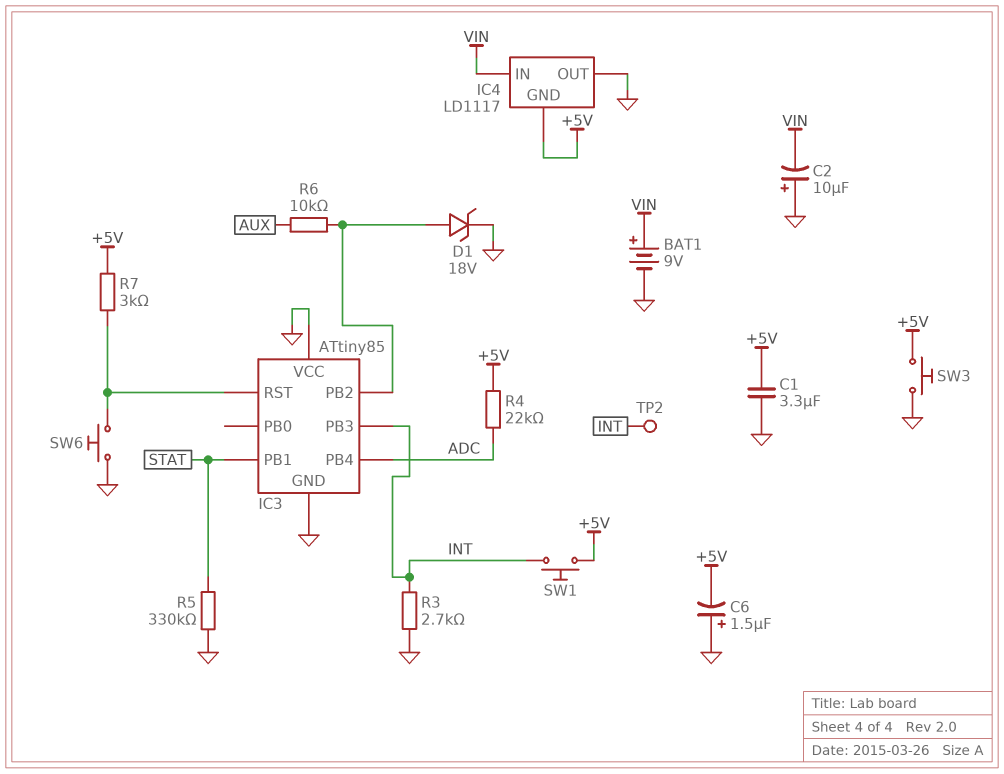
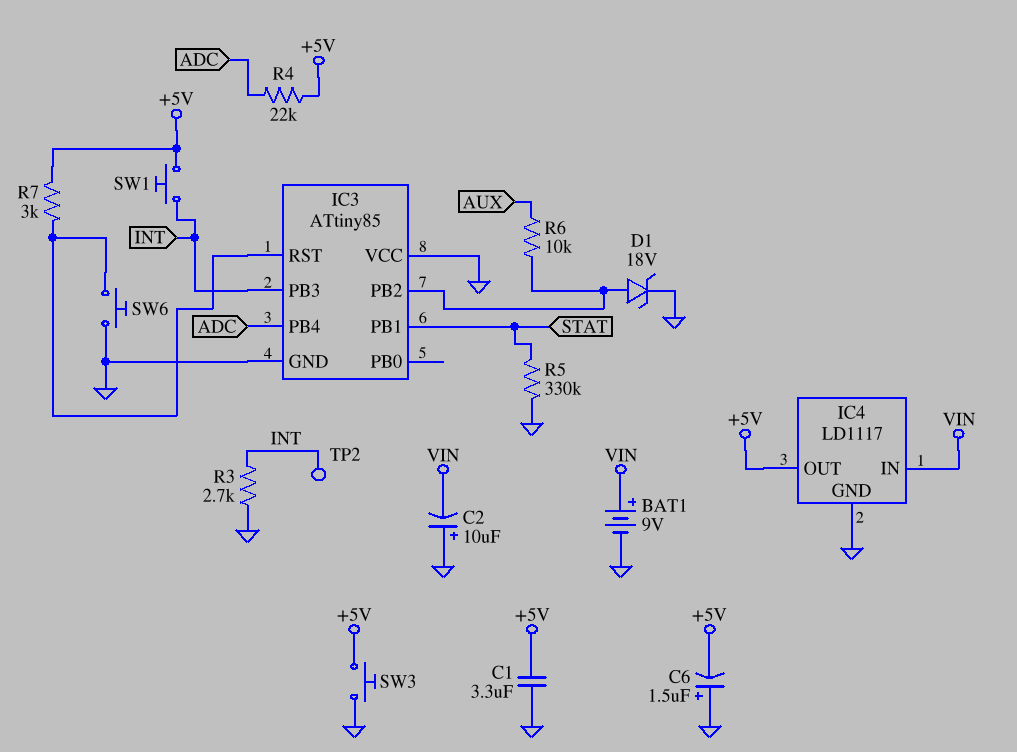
IC4 pin GND: +5V -> GND
IC4 pin OUT: GND -> +5V

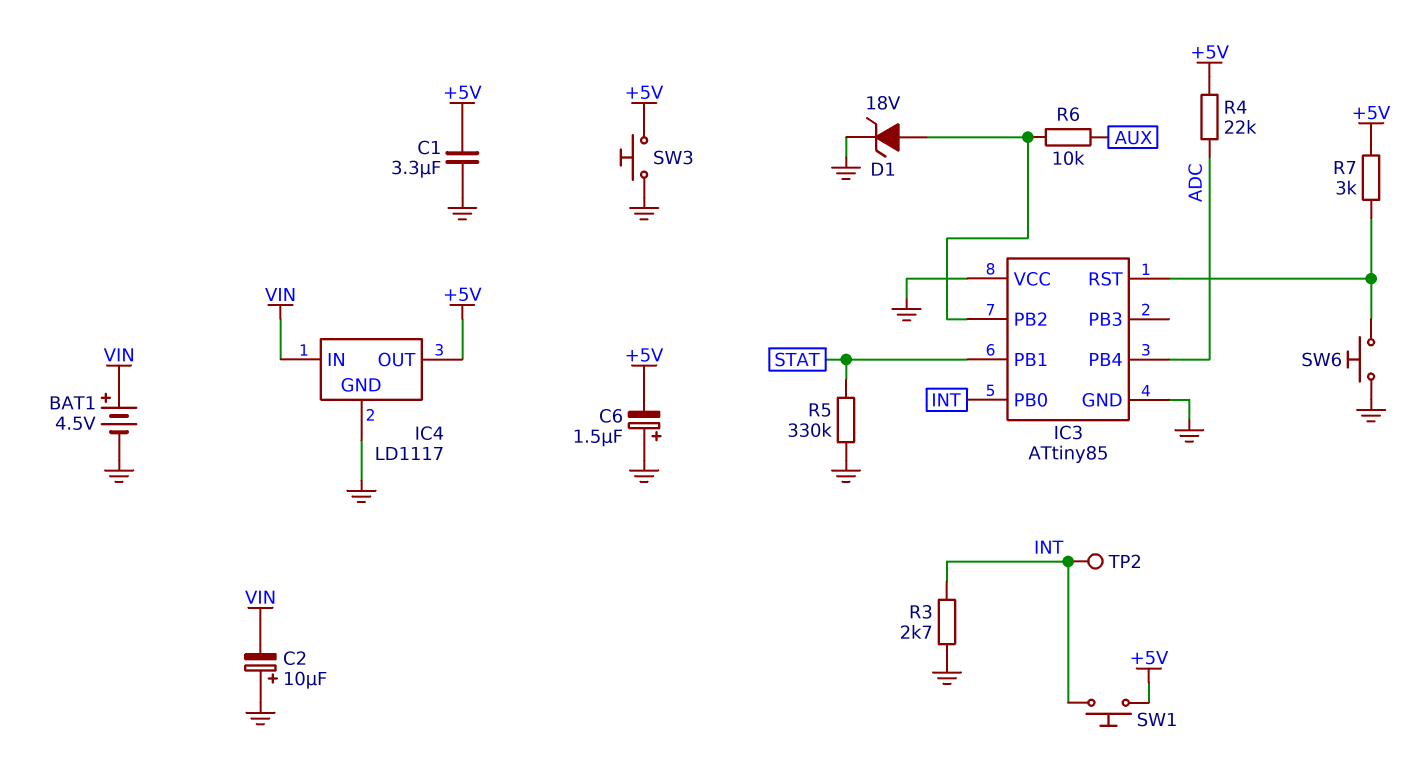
BAT1: 9V (plus VIN, minus GND) -> 4.5V (plus VIN, minus GND)
IC3 pin PB0: none -> INT
IC3 pin PB3: INT -> none

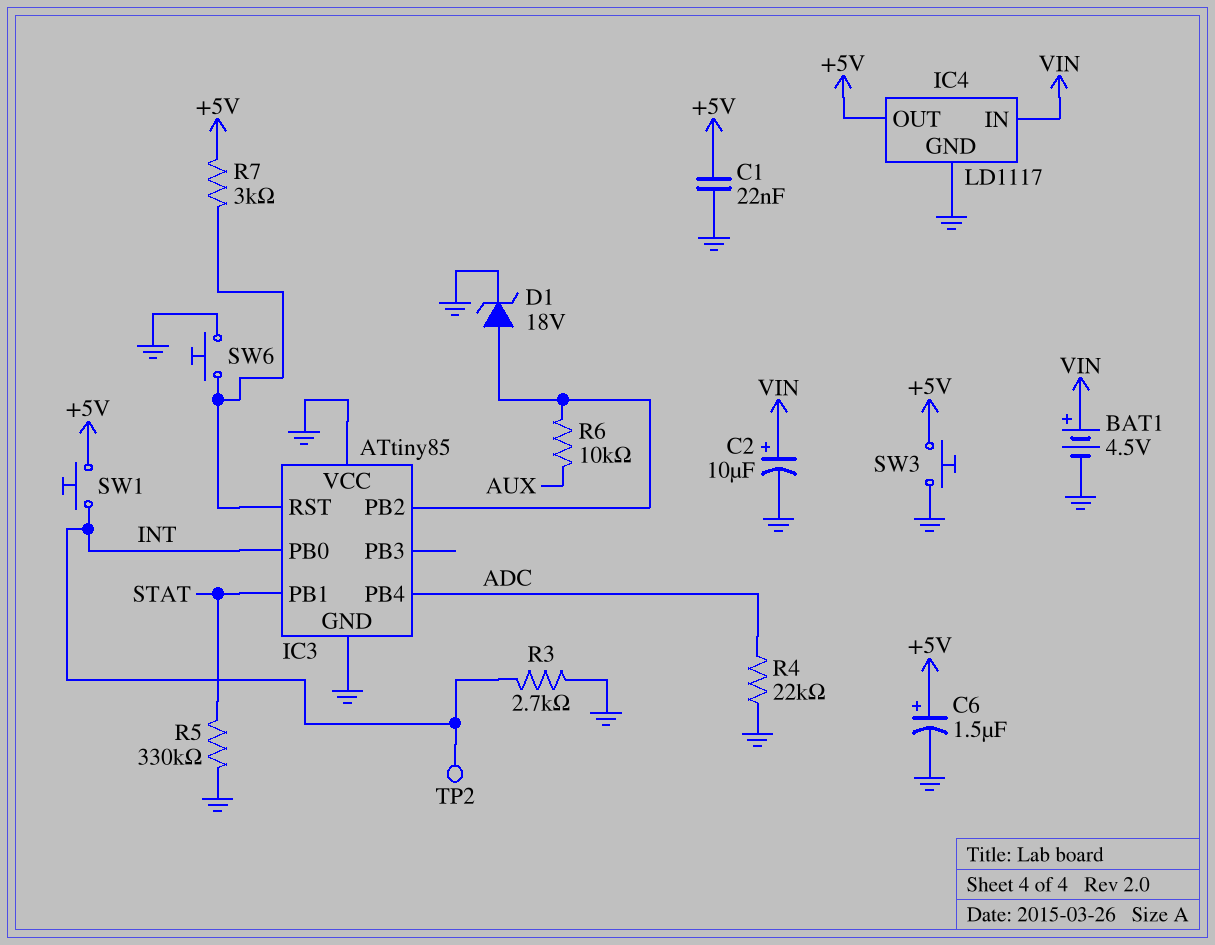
C1: 3.3uF (+5V, GND) -> 22nF (+5V, GND)
C2: 10uF (plus GND, minus VIN) -> 10uF (plus VIN, minus GND)
C6: 1.5uF (plus GND, minus +5V) -> 1.5uF (plus +5V, minus GND)
R4: 22k (+5V, ADC) -> 22k (ADC, GND)

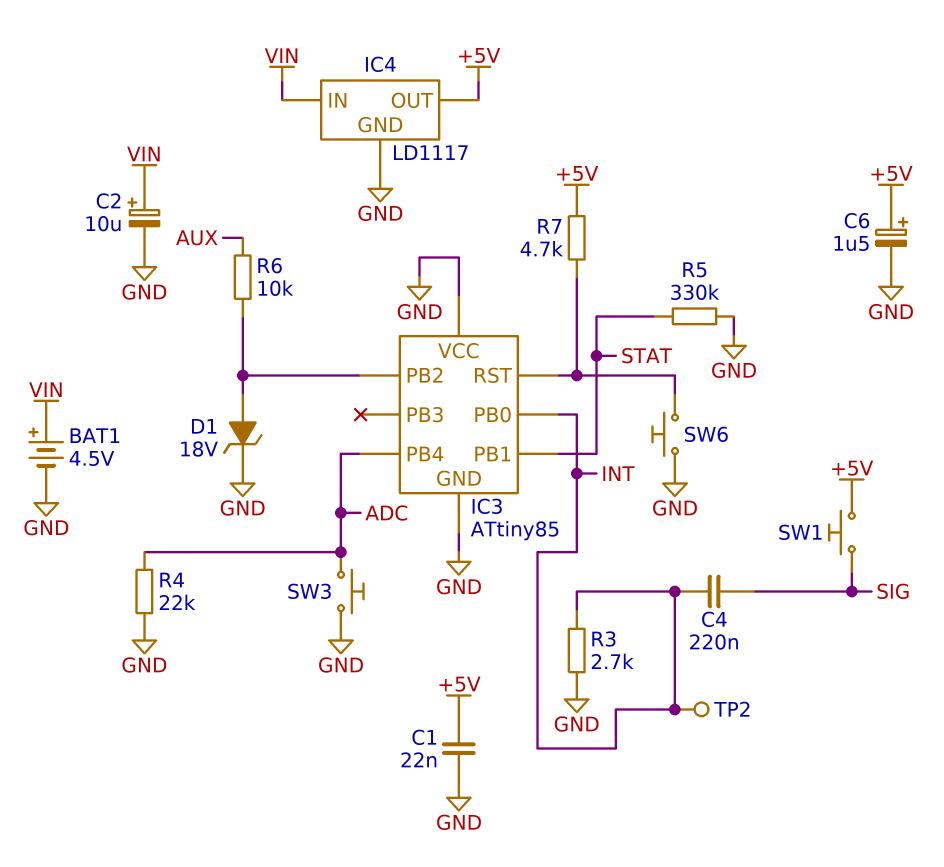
C4: none -> 220nF (INT, SIG)
R7: 3k (+5V, IC3/RST) -> 4.7k (+5V, IC3/RST)
SW1: button (+5V, INT) -> button (+5V, SIG)
SW3: button (+5V, GND) -> button (ADC, GND)

